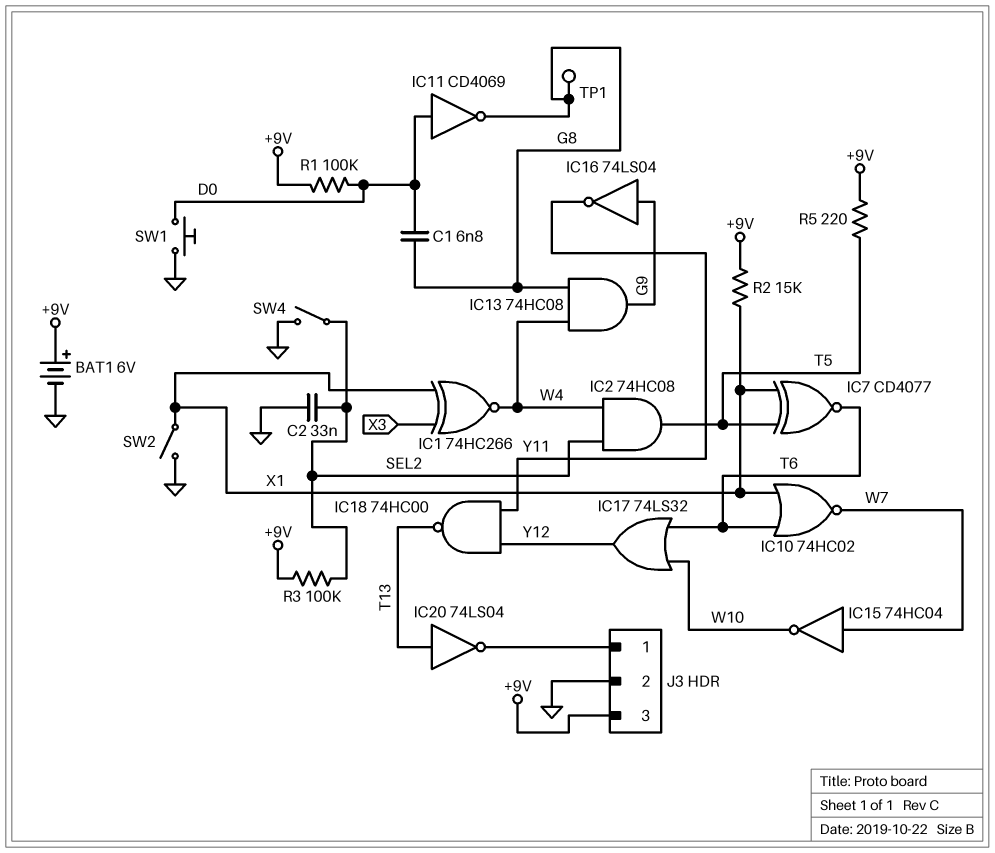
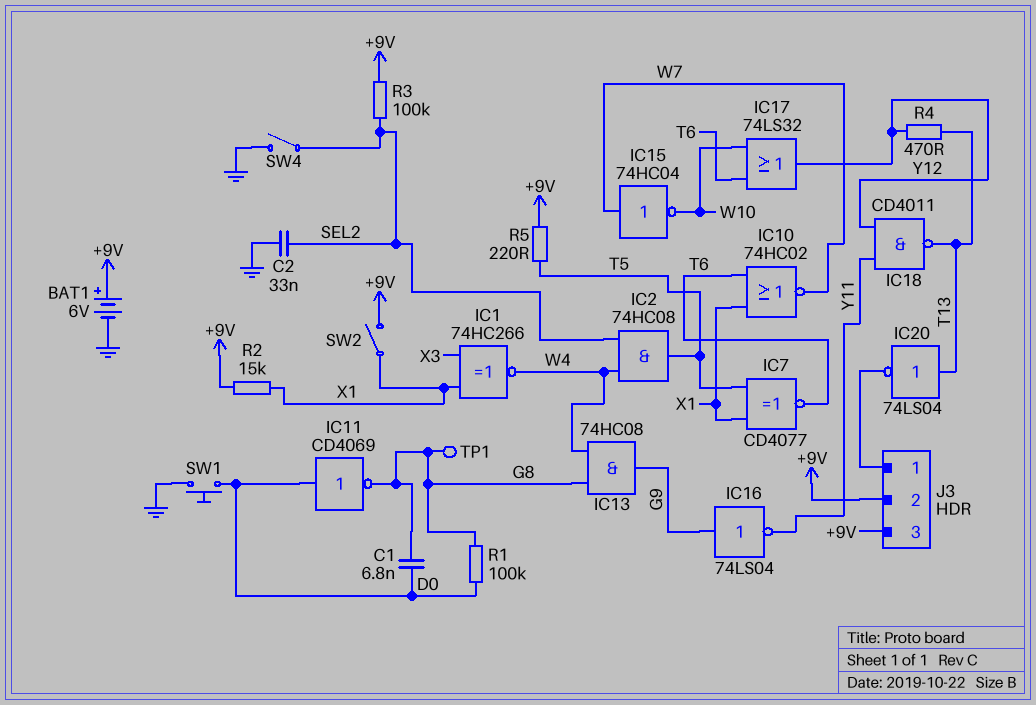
IC18: NAND 74HC00 (in Y11, in Y12, out T13) -> NAND CD4011 (in Y11, in Y12, out T13)
J3 pin 2: GND -> +9V
R1: 100k (+9V, D0) -> 100k (D0, G8)
R4: none -> 470 (T13, Y12)
SW2: switch (GND, X1) -> switch (+9V, X1)

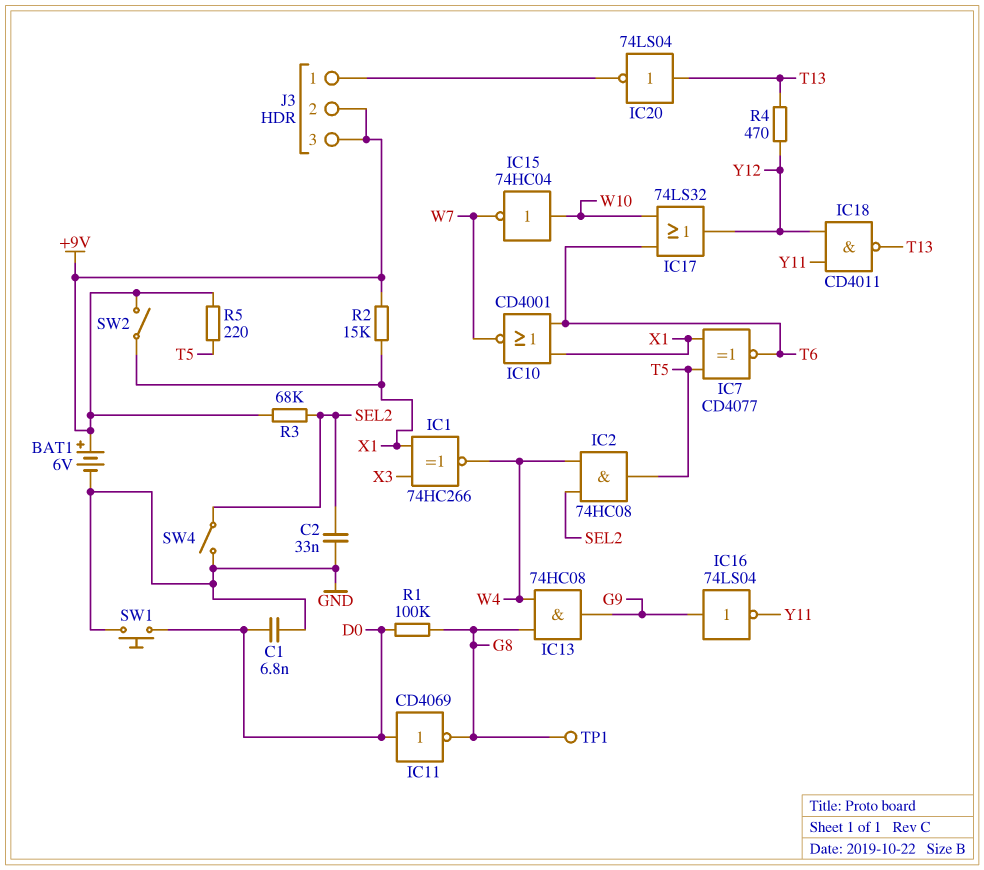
C1: 6.8nF (D0, G8) -> 6.8nF (D0, GND)
IC10: NOR 74HC02 (in T6, in X1, out W7) -> NOR CD4001 (in T6, in X1, out W7)
IC15: NOT 74HC04 (in W7, out W10) -> NOT 74HC04 (in W10, out W7)
R3: 100k (+9V, SEL2) -> 68k (+9V, SEL2)

